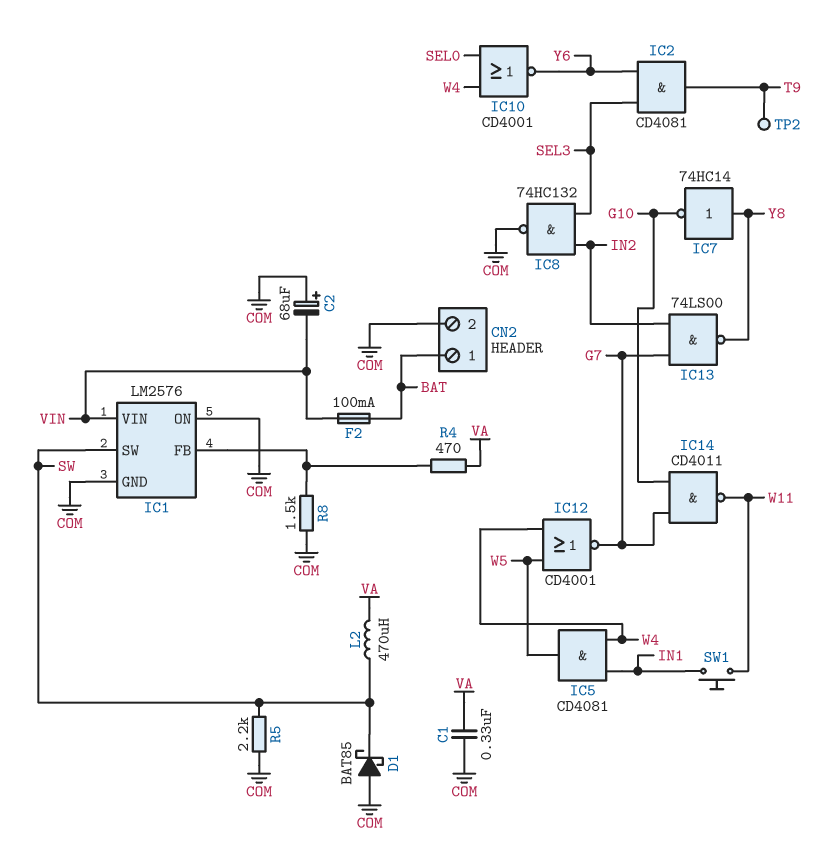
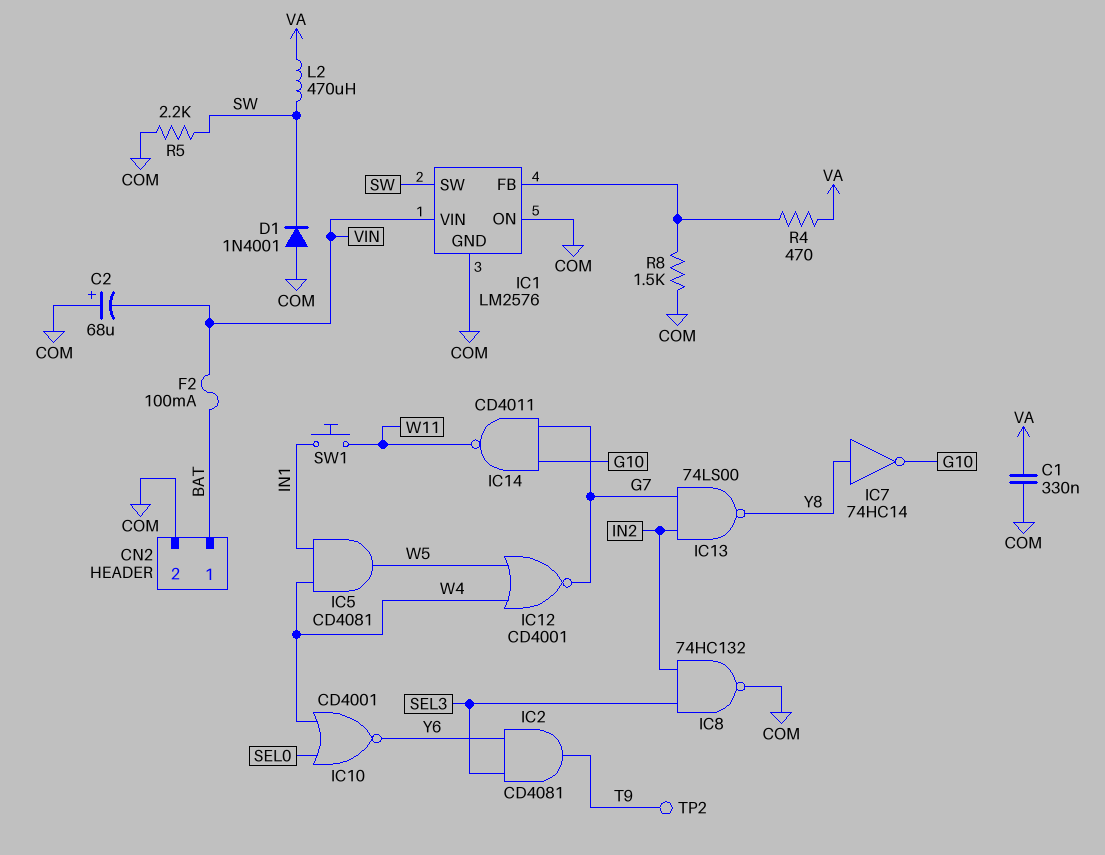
D1: schottky BAT85 (A COM, K SW) -> diode 1N4001 (A COM, K SW)

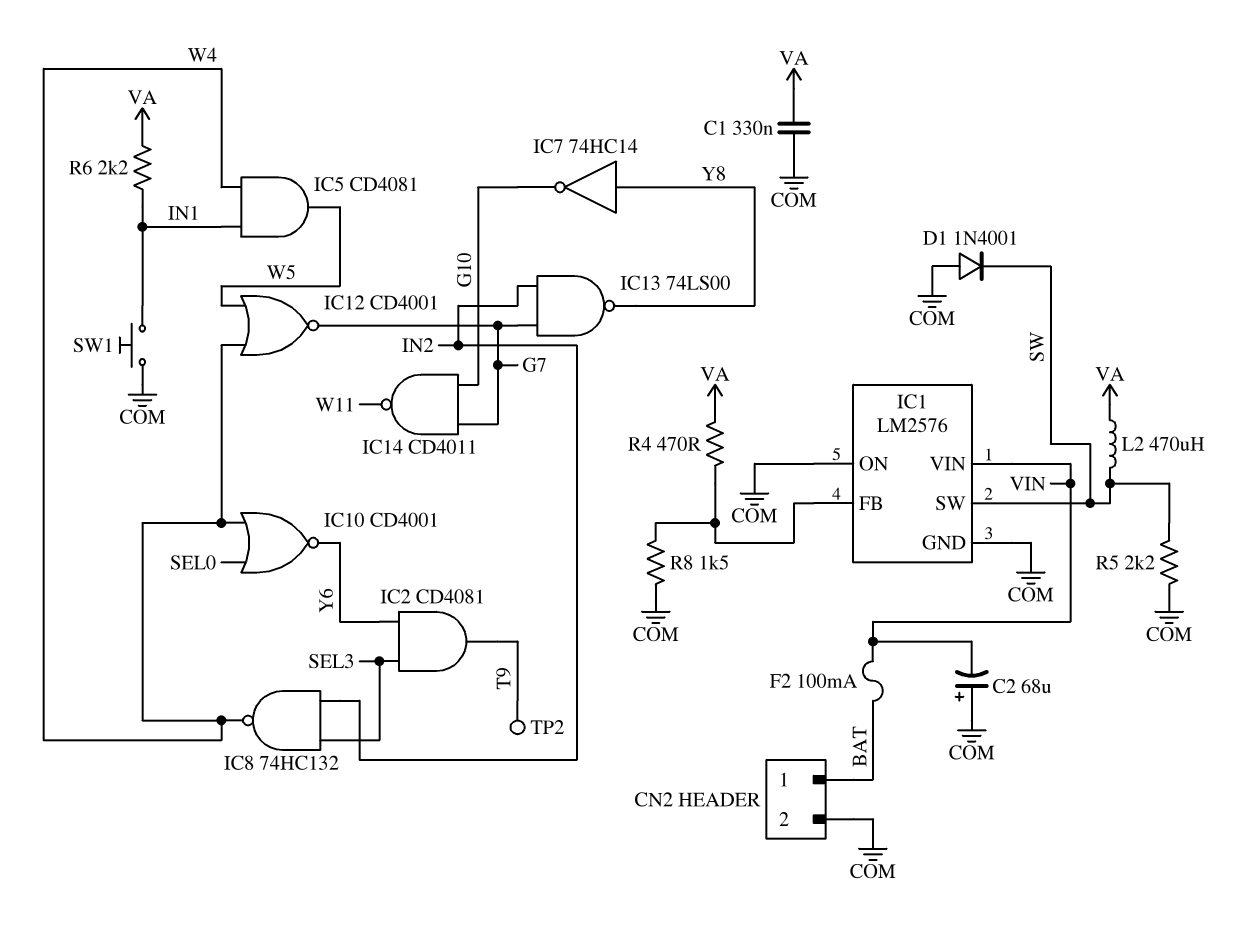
IC8: NAND 74HC132 (in IN2, in SEL3, out COM) -> NAND 74HC132 (in IN2, in SEL3, out W4)
R6: none -> 2.2k (IN1, VA)
SW1: button (IN1, W11) -> button (COM, IN1)

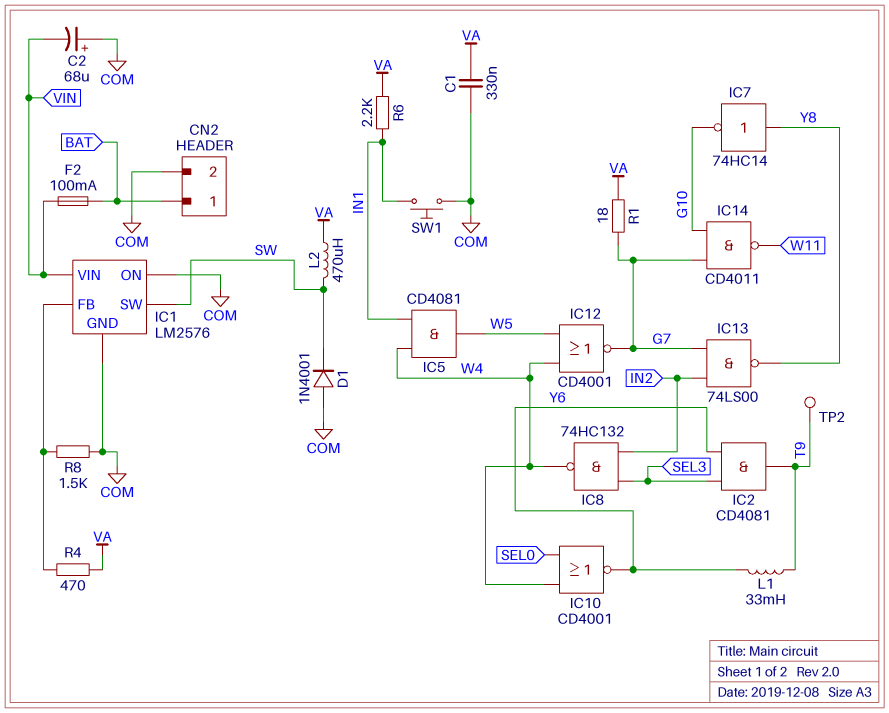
L1: none -> 33mH (T9, Y6)
R1: none -> 18 (G7, VA)
R5: 2.2k (COM, SW) -> none

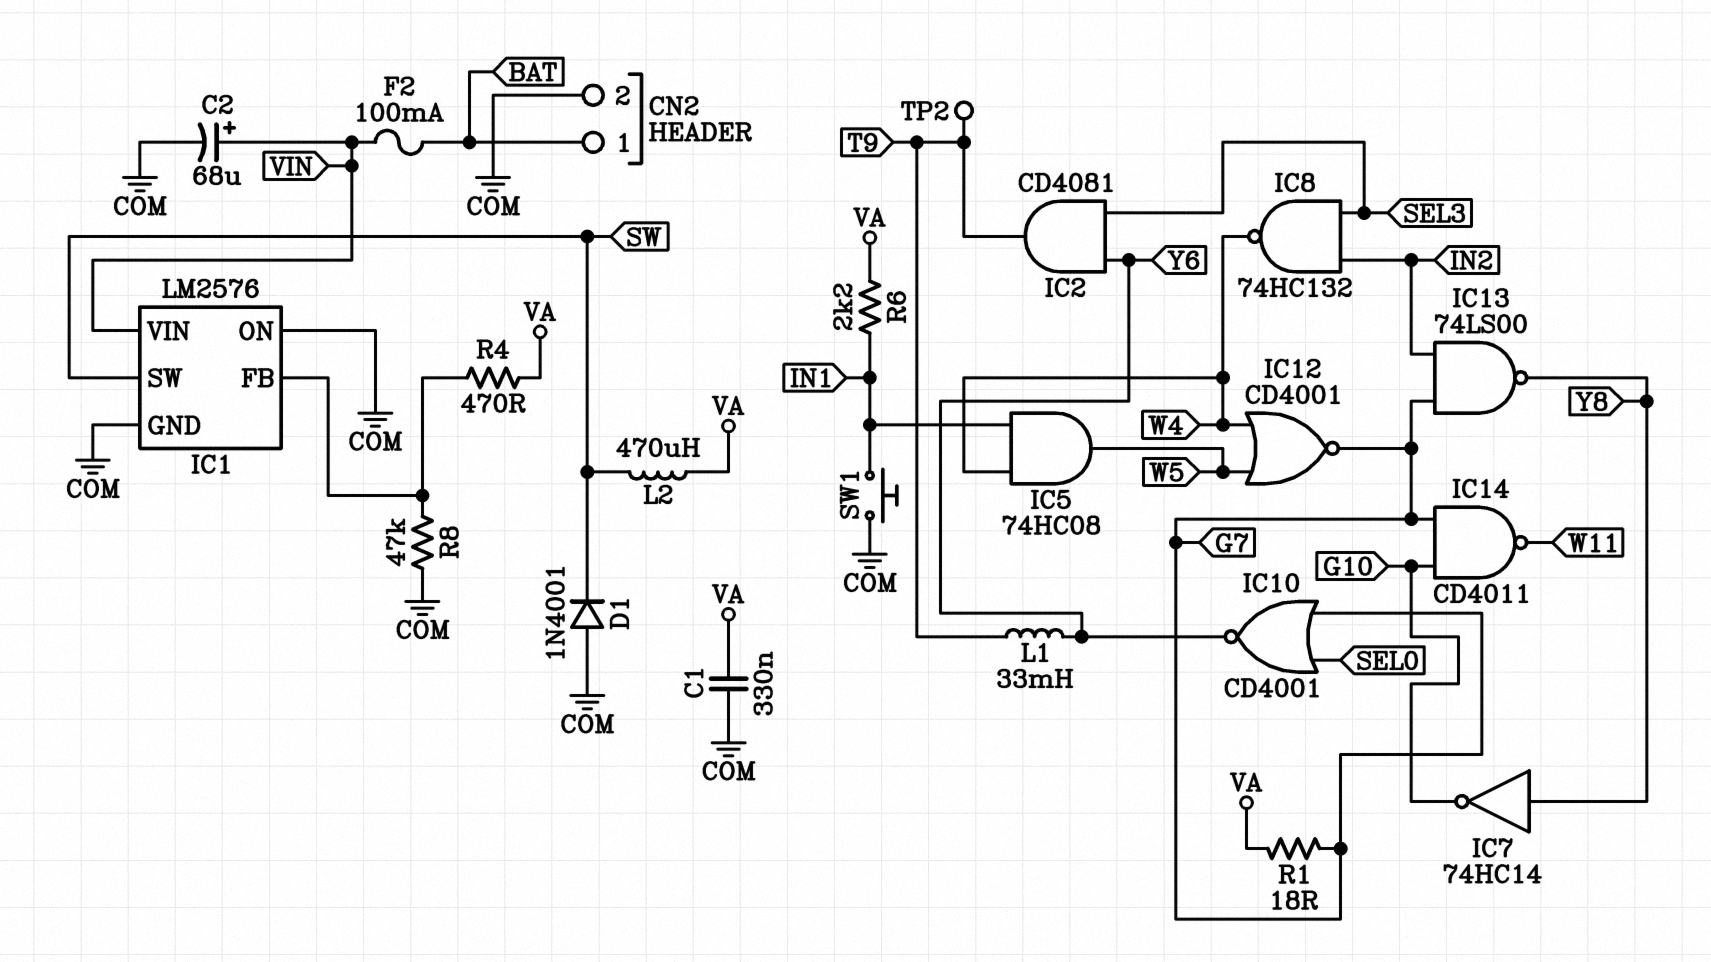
C2: 68uF (plus COM, minus VIN) -> 68uF (plus VIN, minus COM)
IC5: AND CD4081 (in IN1, in W4, out W5) -> AND 74HC08 (in IN1, in W4, out W5)
IC10: NOR CD4001 (in SEL0, in W4, out Y6) -> NOR CD4001 (in G7, in SEL0, out Y6)
R8: 1.5k (COM, IC1/FB) -> 47k (COM, IC1/FB)

